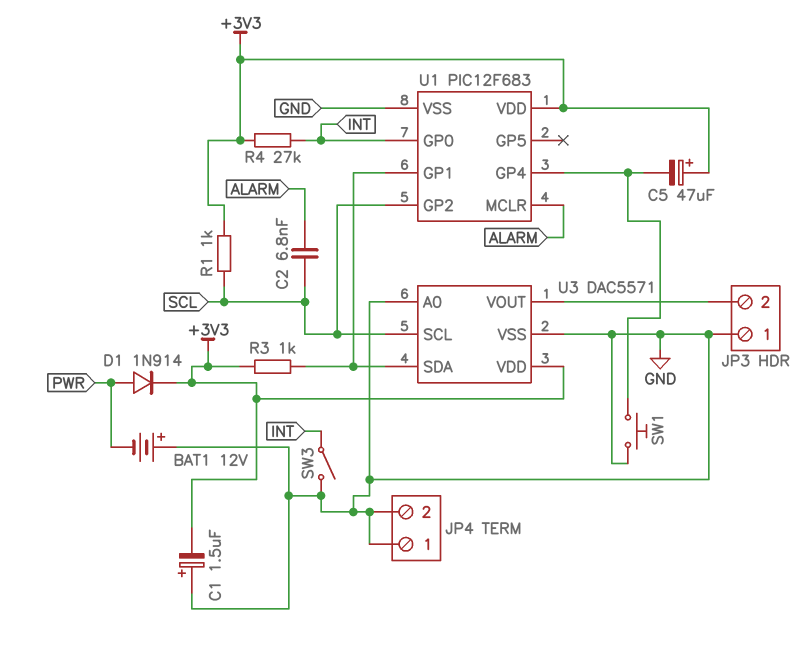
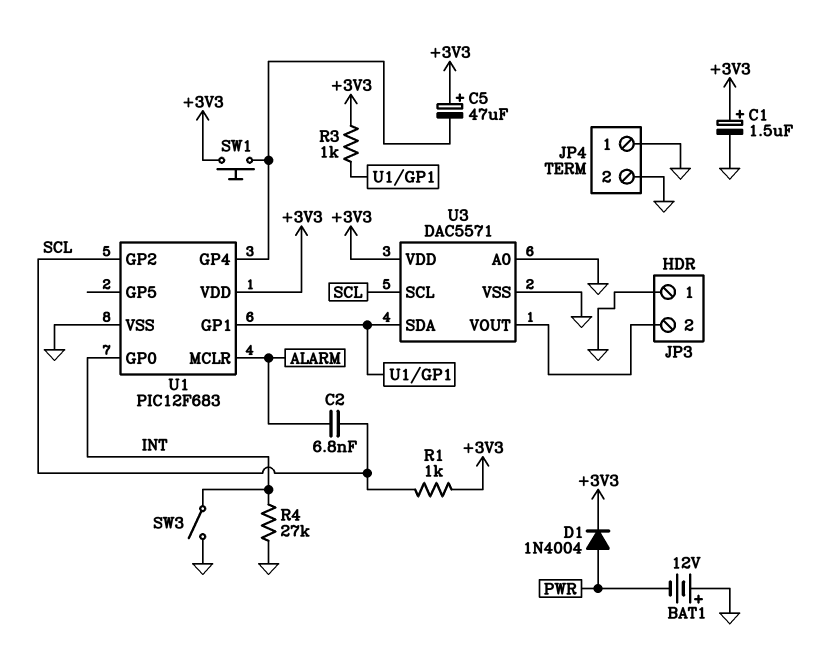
C1: 1.5uF (plus GND, minus +3V3) -> 1.5uF (plus +3V3, minus GND)
D1: diode 1N914 (A PWR, K +3V3) -> diode 1N4004 (A PWR, K +3V3)
R4: 27k (+3V3, INT) -> 27k (GND, INT)
SW1: button (GND, U1/GP4) -> button (+3V3, U1/GP4)

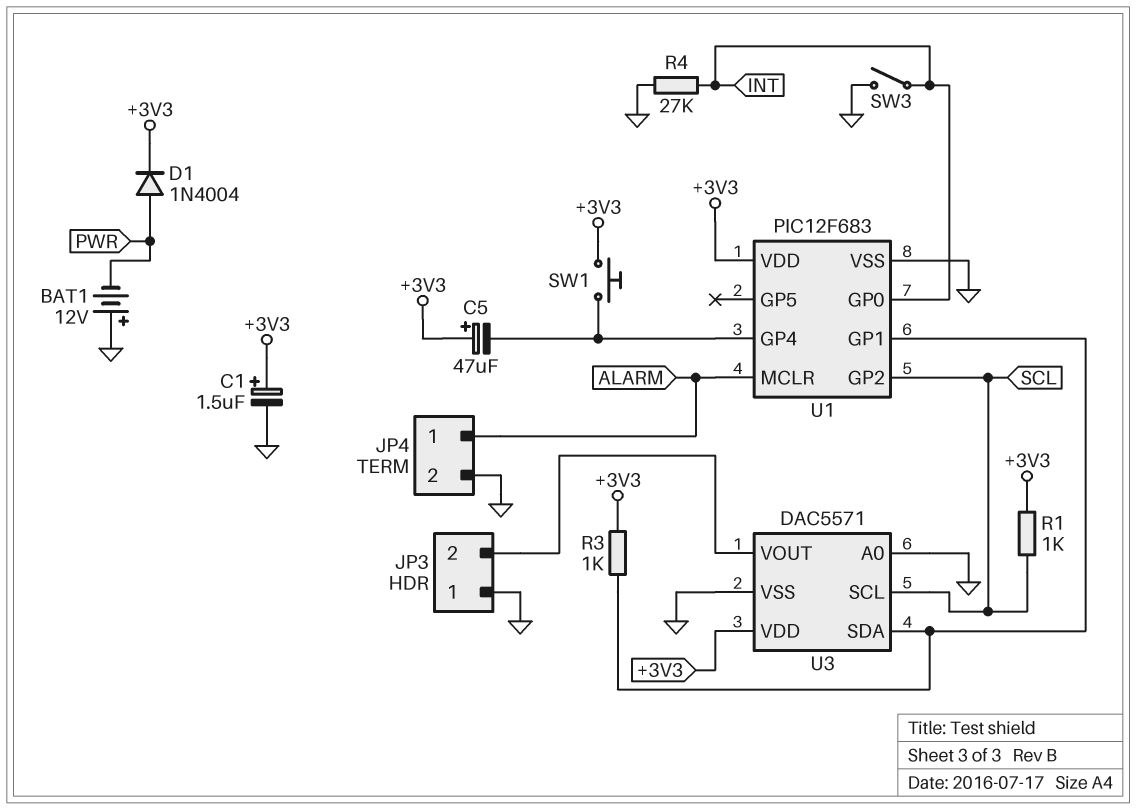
C2: 6.8nF (ALARM, SCL) -> none
JP4 pin 1: GND -> ALARM

